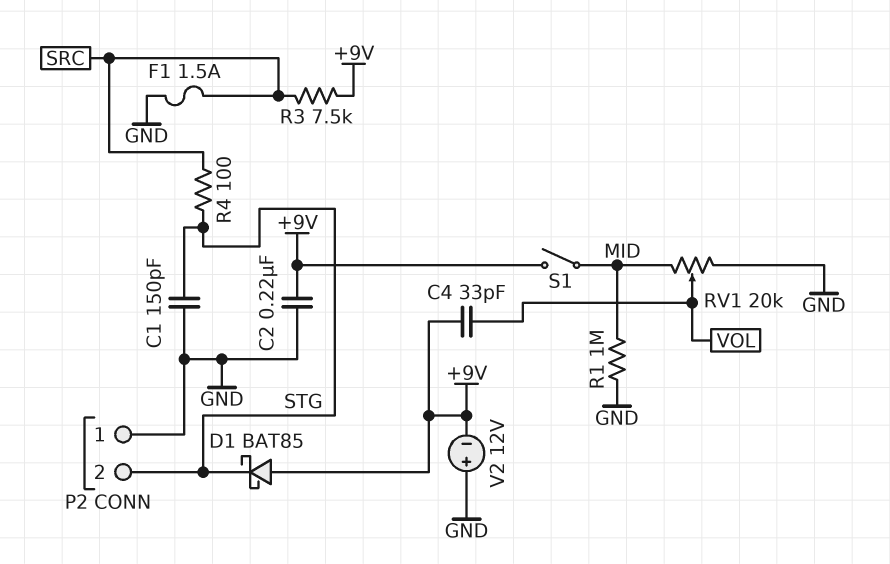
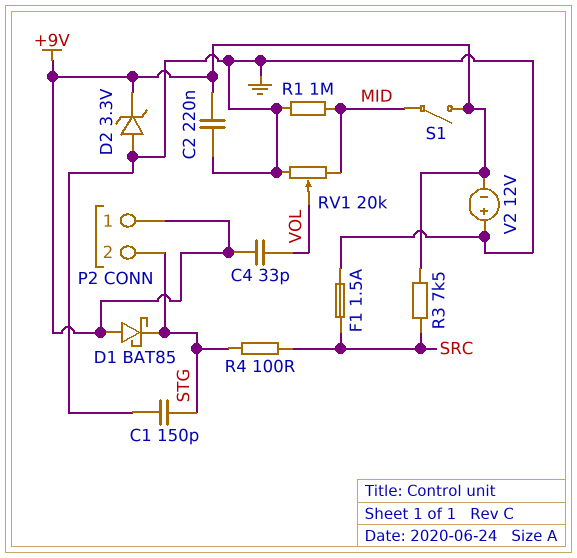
D2: none -> zener 3.3V (A GND, K +9V)
P2 pin 1: GND -> +9V

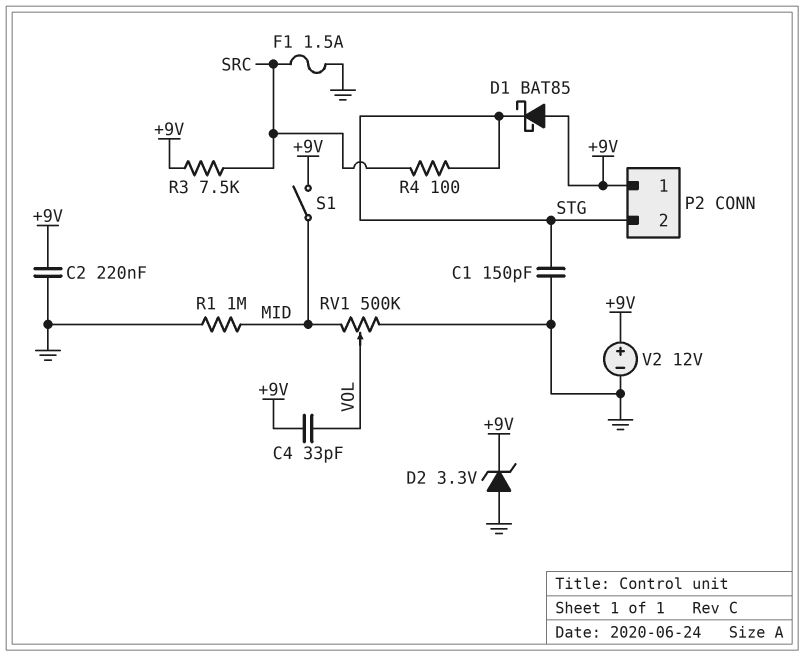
RV1: 20k (GND, MID, wiper VOL) -> 500k (GND, MID, wiper VOL)
V2: 12V (plus GND, minus +9V) -> 12V (plus +9V, minus GND)

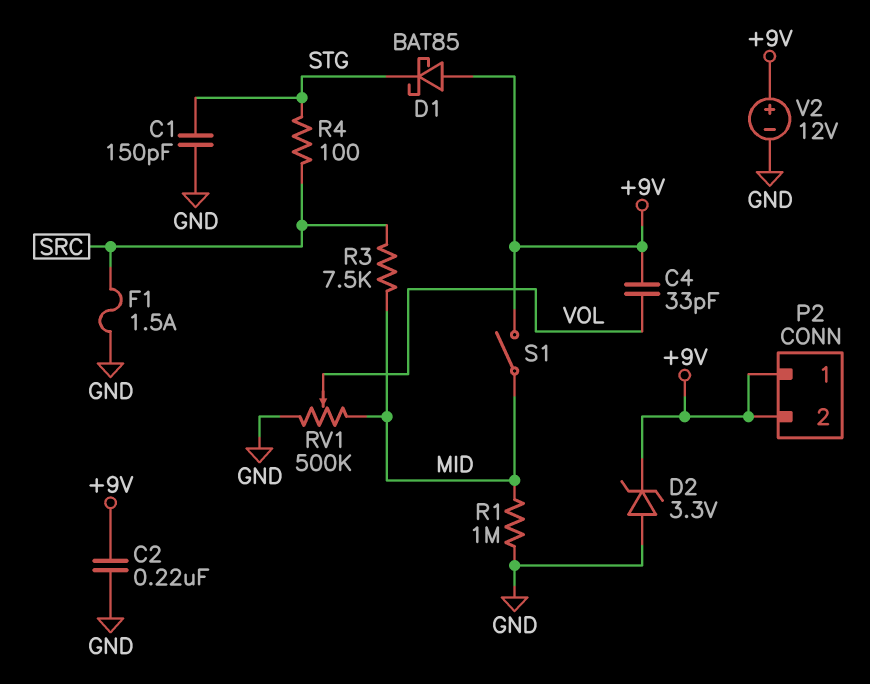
P2 pin 2: STG -> +9V
R3: 7.5k (+9V, SRC) -> 7.5k (MID, SRC)

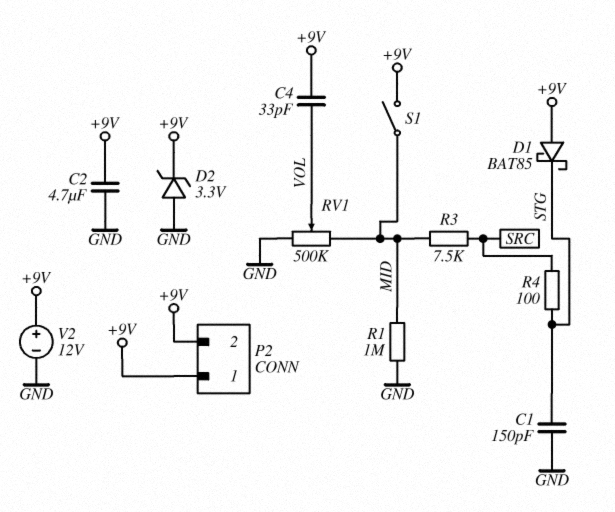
C2: 220nF (+9V, GND) -> 4.7uF (+9V, GND)
F1: 1.5A (GND, SRC) -> none

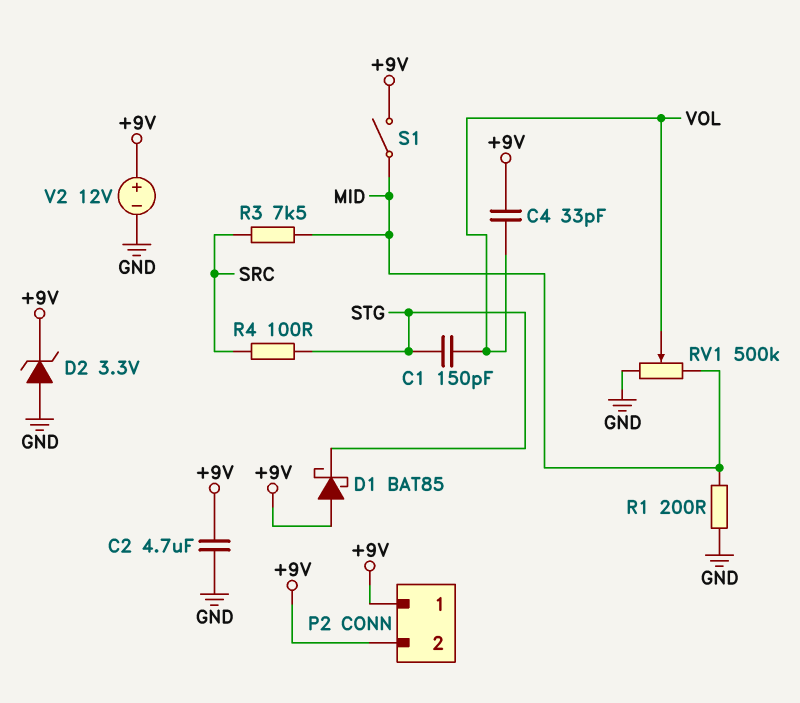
C1: 150pF (GND, STG) -> 150pF (STG, VOL)
R1: 1M (GND, MID) -> 200 (GND, MID)

